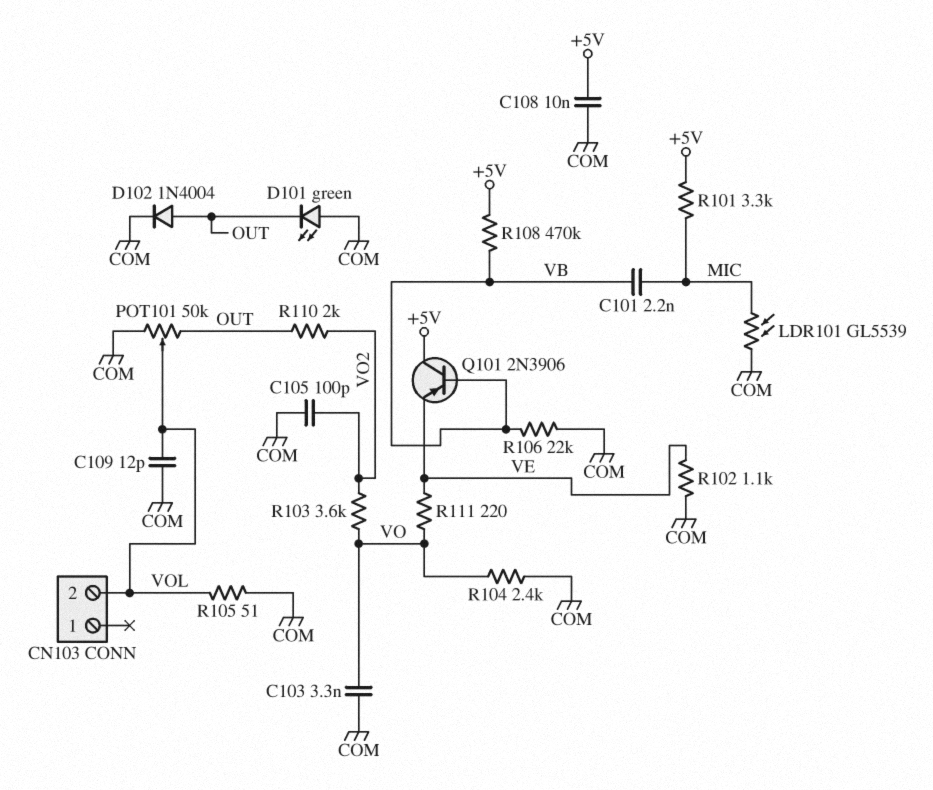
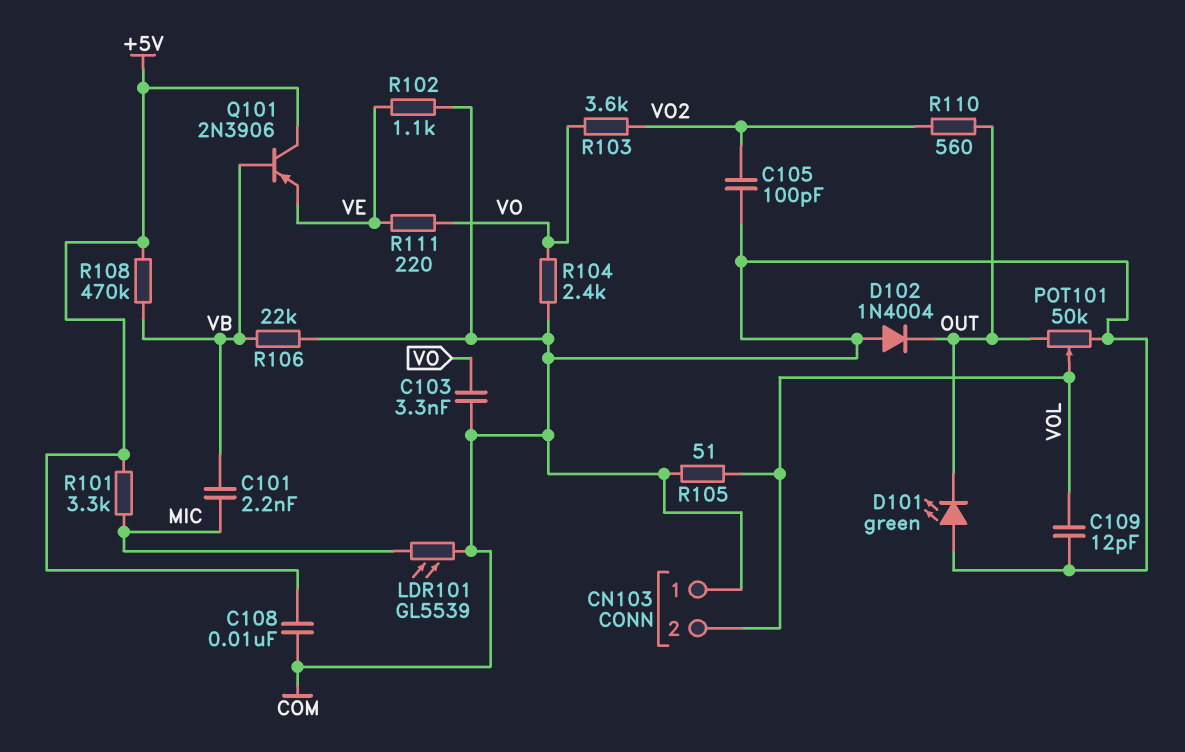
CN103 pin 1: none -> COM
D102: diode 1N4004 (A OUT, K COM) -> diode 1N4004 (A COM, K OUT)
R110: 2k (OUT, VO2) -> 560 (OUT, VO2)

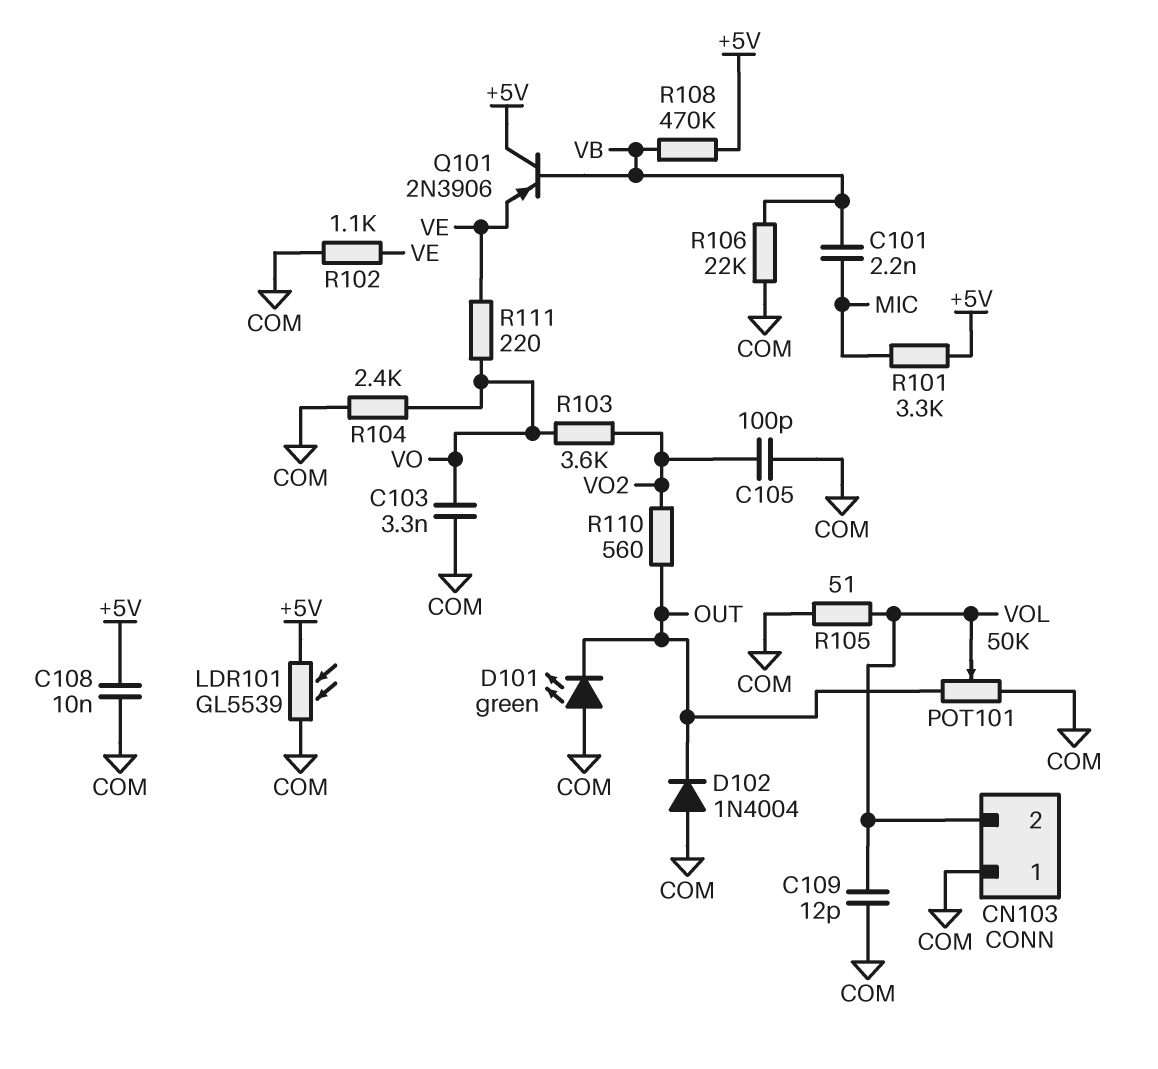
LDR101: GL5539 (COM, MIC) -> GL5539 (+5V, COM)

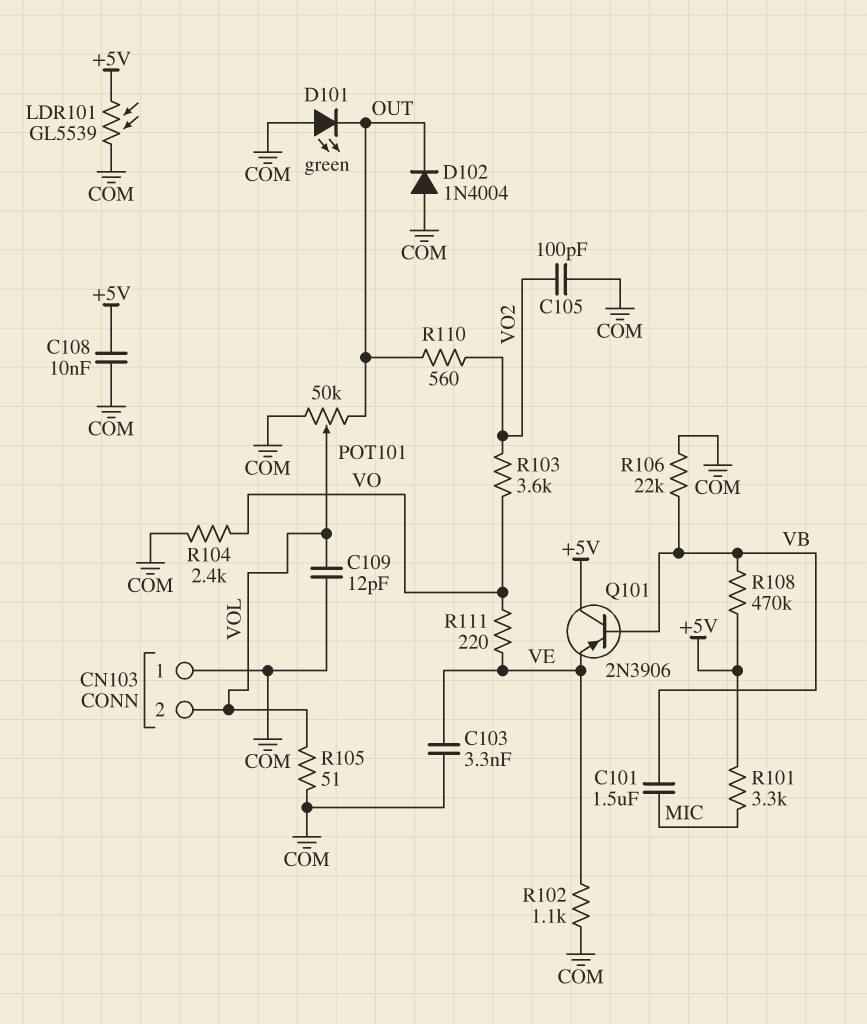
C101: 2.2nF (MIC, VB) -> 1.5uF (MIC, VB)
C103: 3.3nF (COM, VO) -> 3.3nF (COM, VE)

